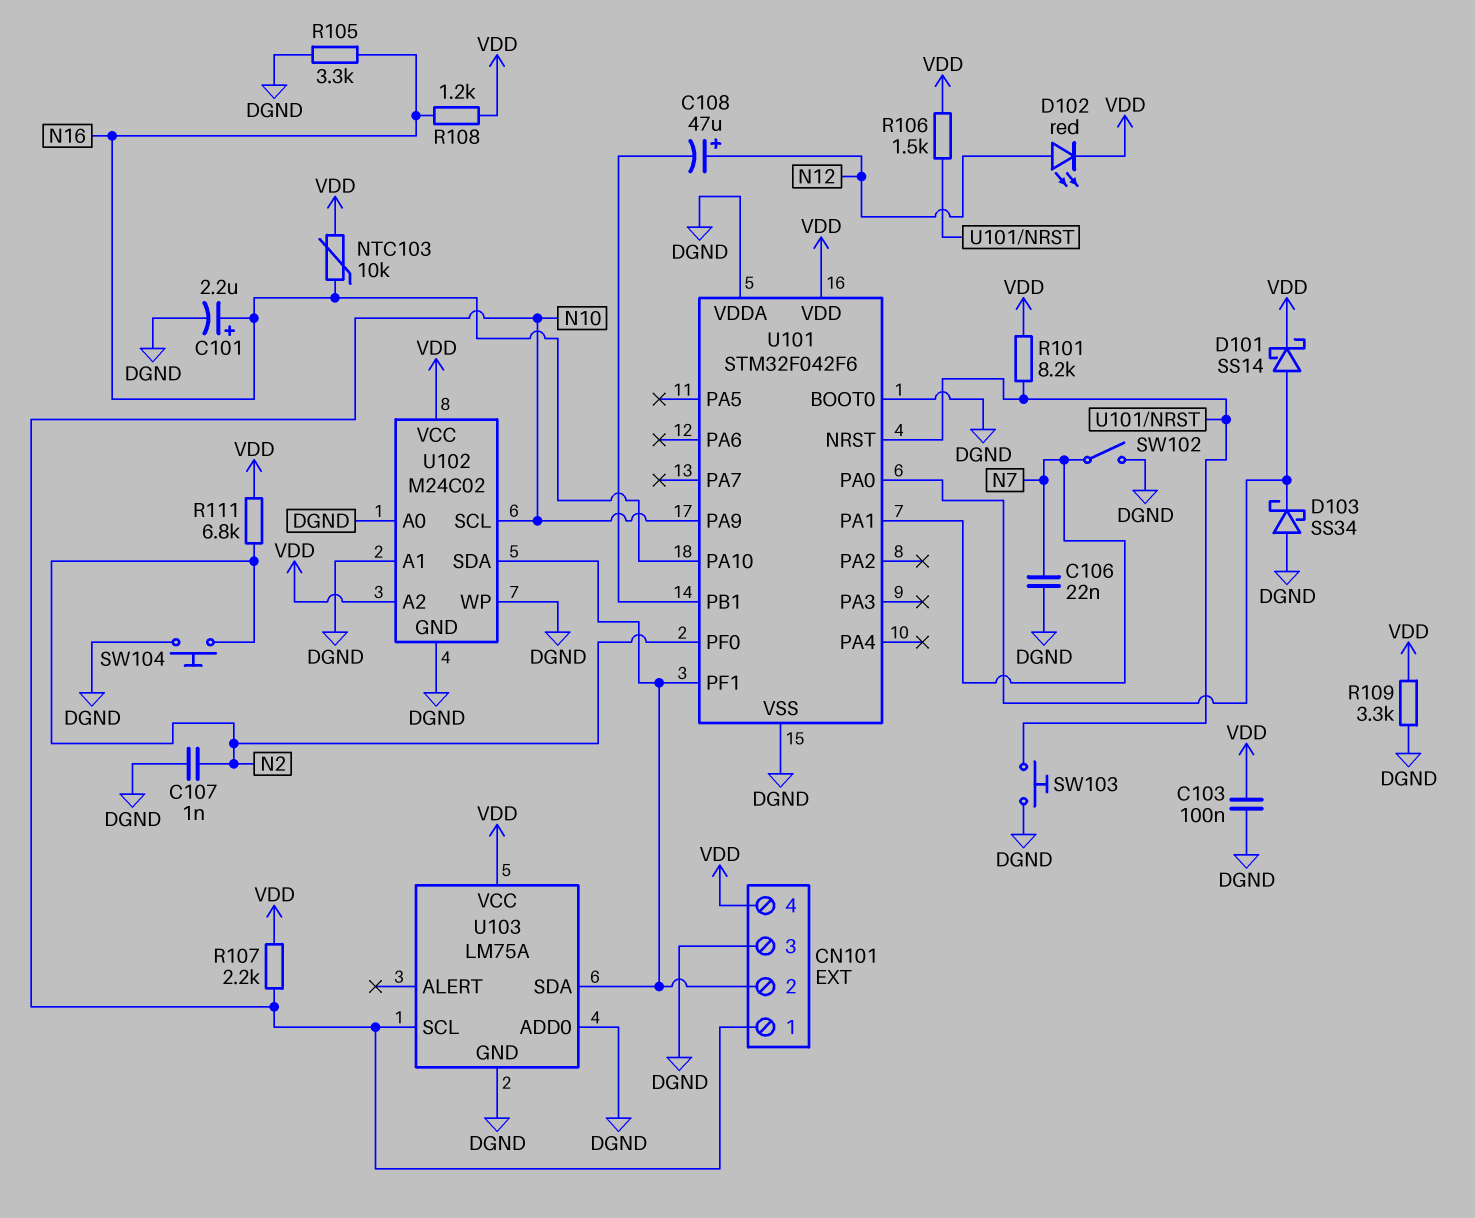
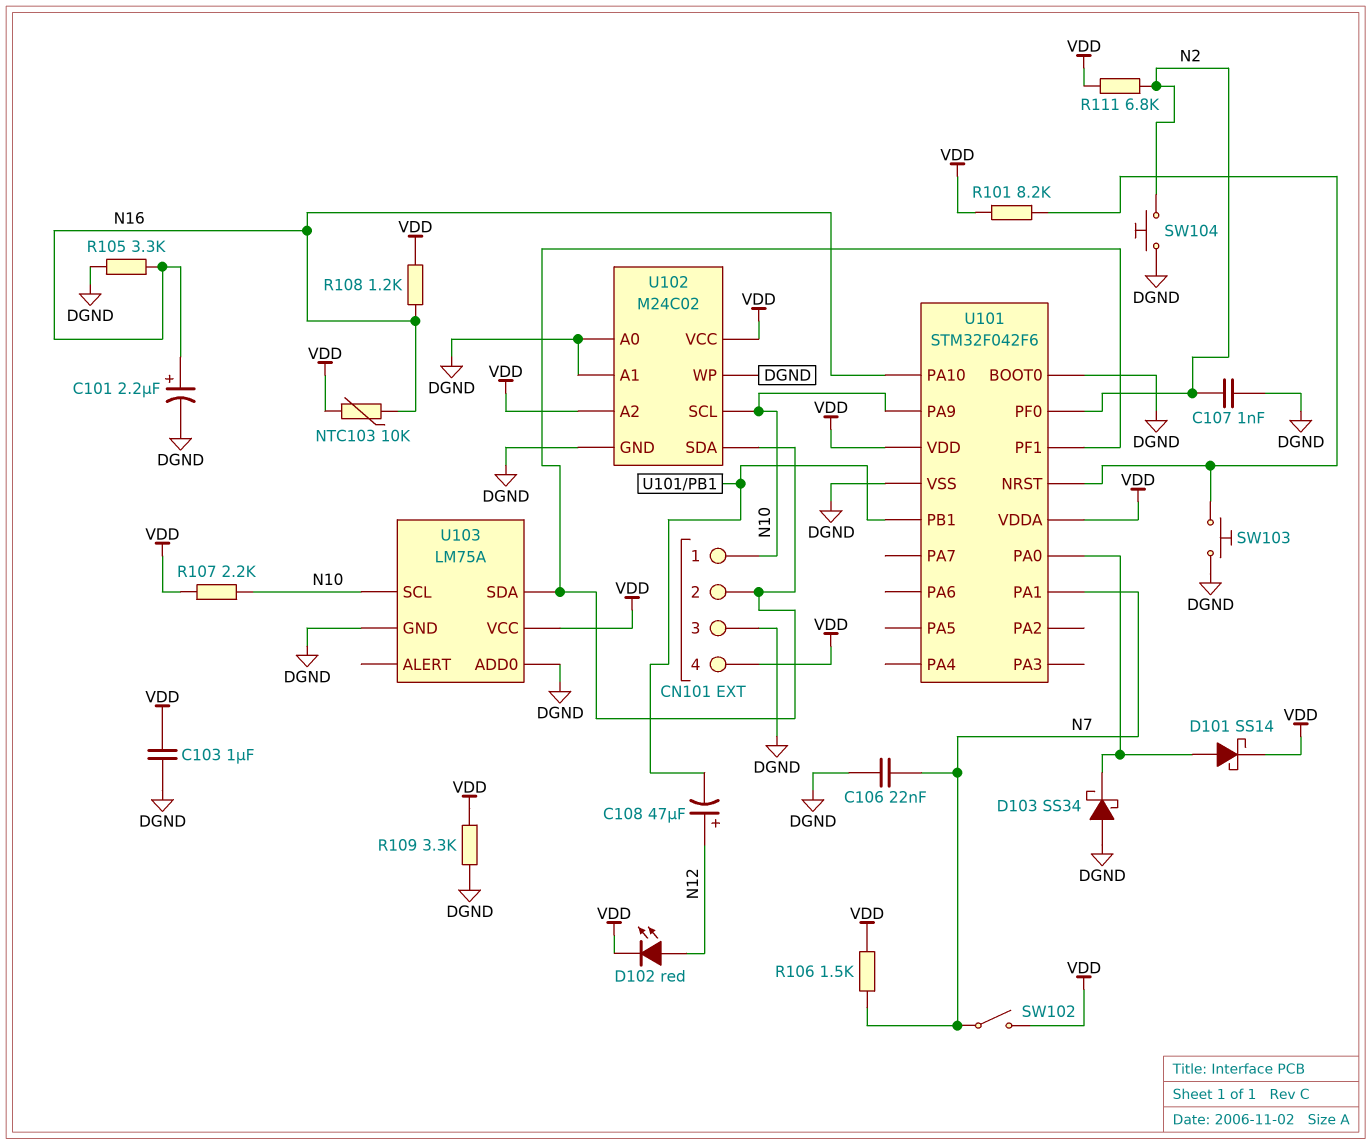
C103: 100nF (DGND, VDD) -> 1uF (DGND, VDD)
R106: 1.5k (U101/NRST, VDD) -> 1.5k (N7, VDD)
SW102: switch (DGND, N7) -> switch (N7, VDD)
U101 pin VDDA: DGND -> VDD

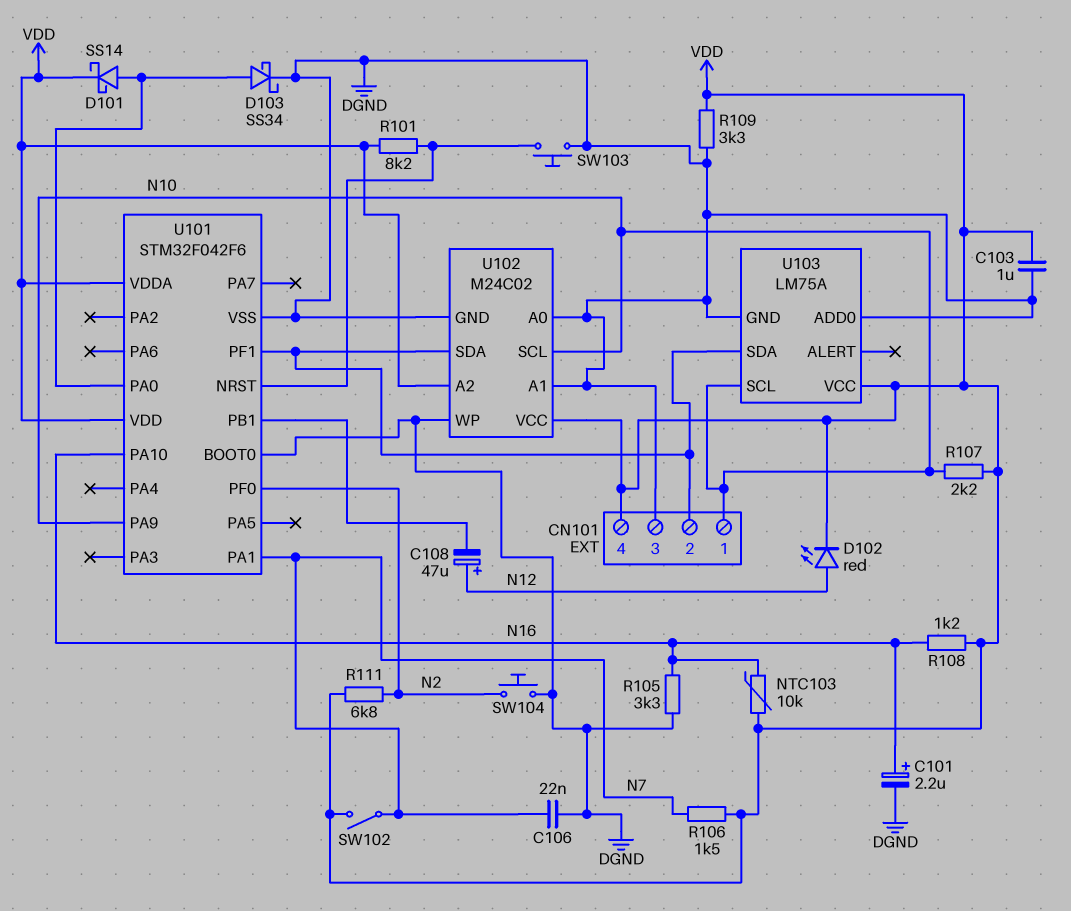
C107: 1nF (DGND, N2) -> none
D103: schottky SS34 (A DGND, K U101/PA0) -> schottky SS34 (A U101/PA0, K DGND)

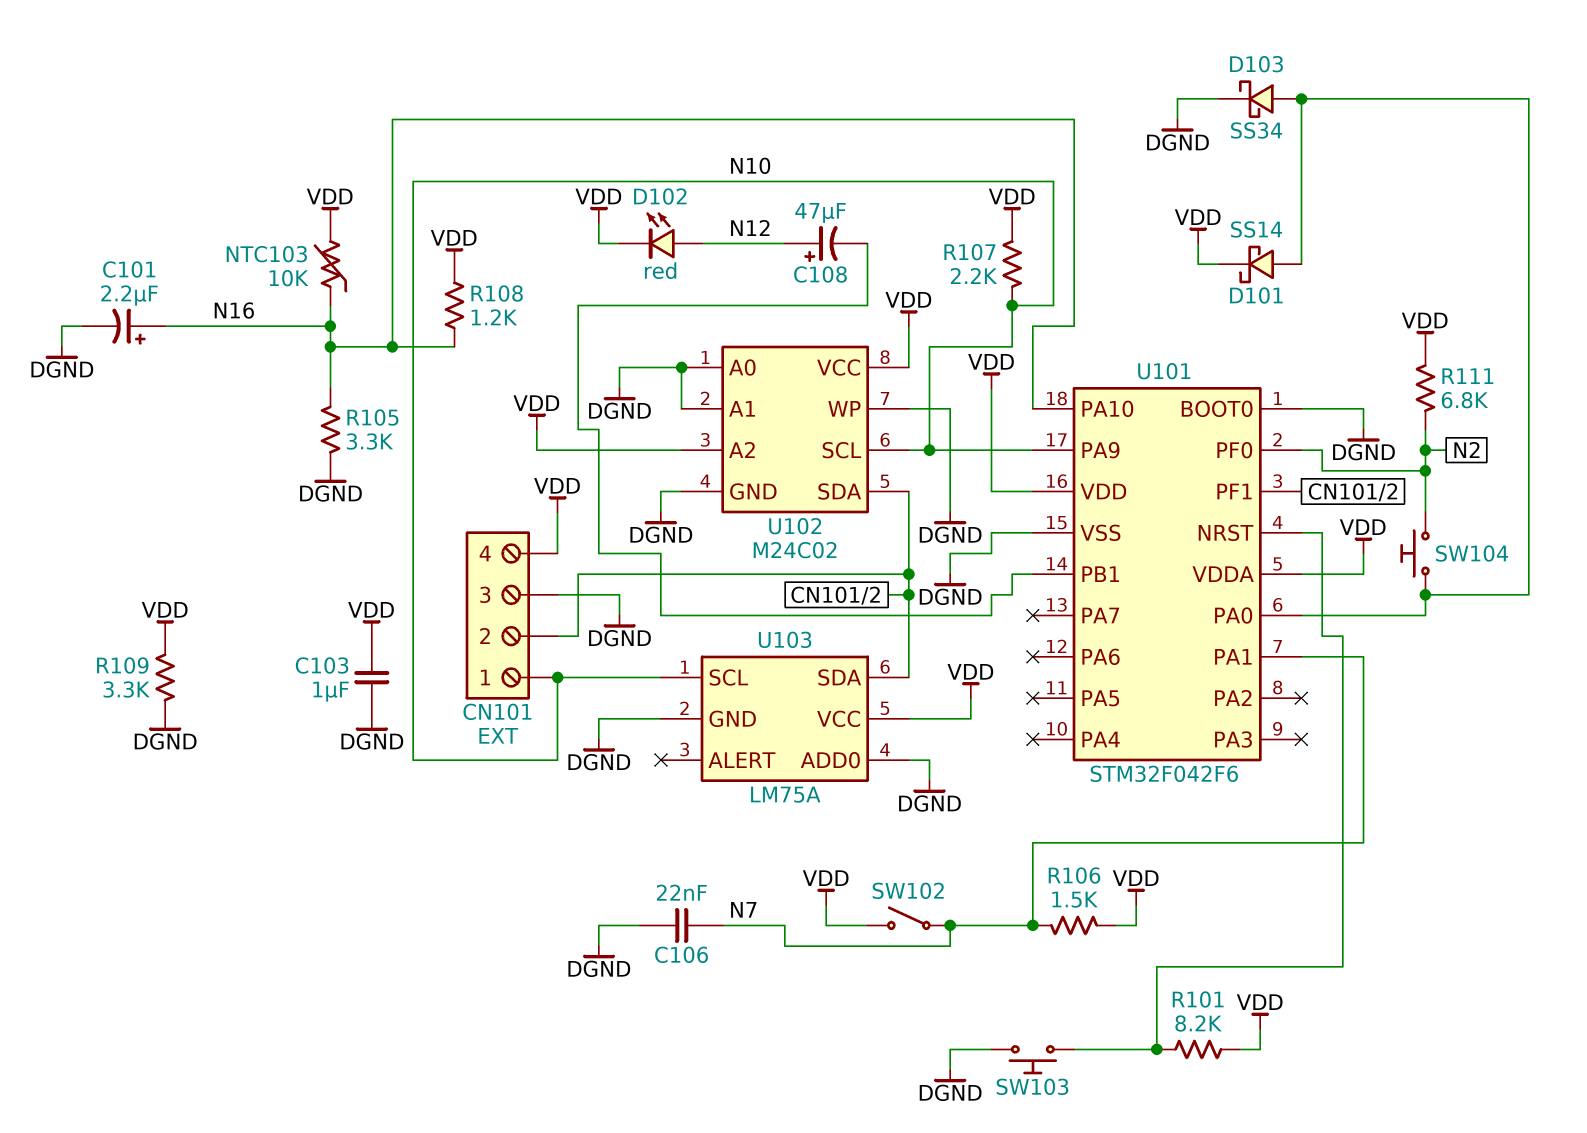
SW104: button (DGND, N2) -> button (N2, U101/PA0)

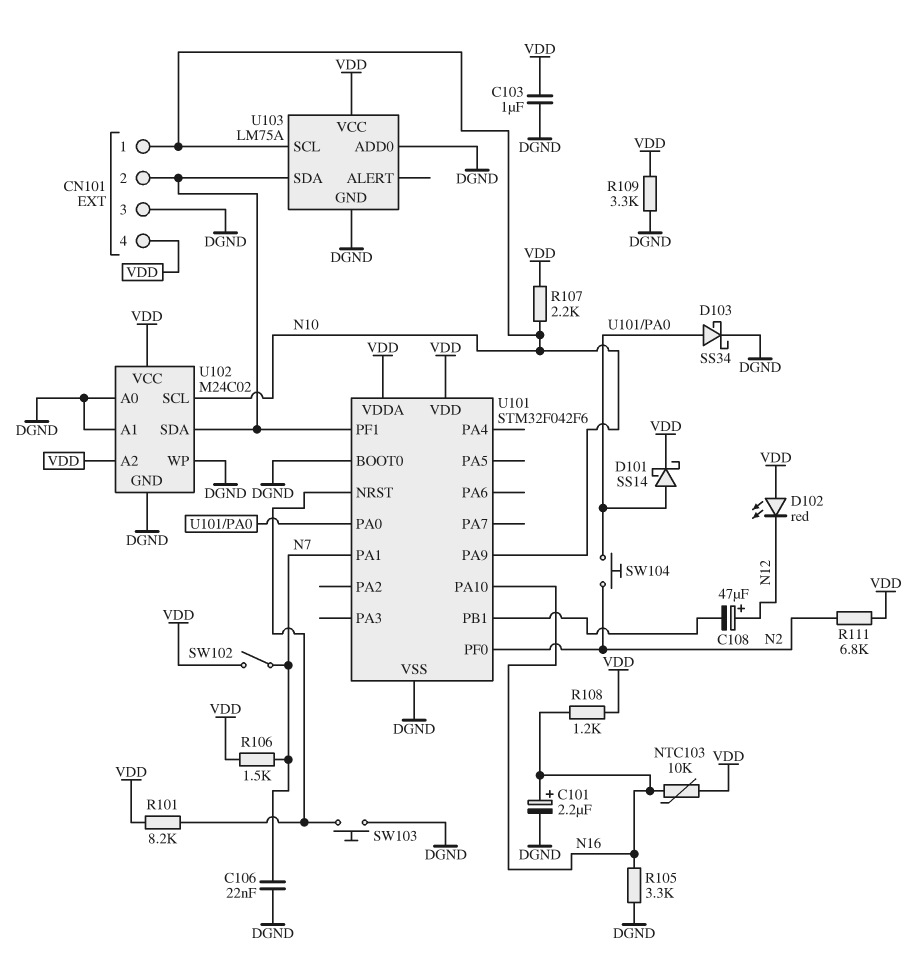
D102: LED red (A N12, K VDD) -> LED red (A VDD, K N12)

